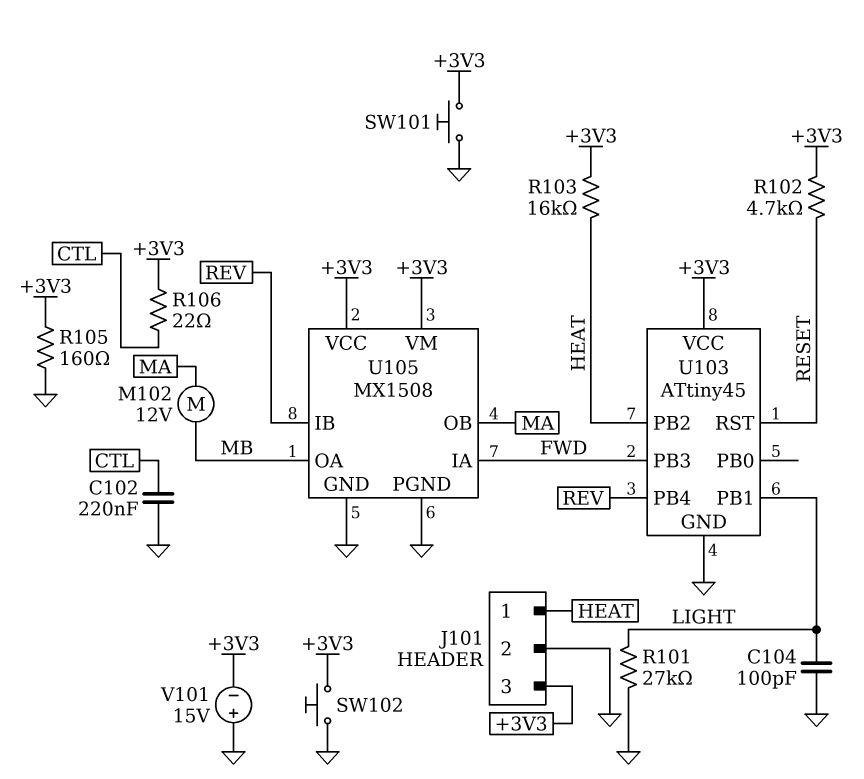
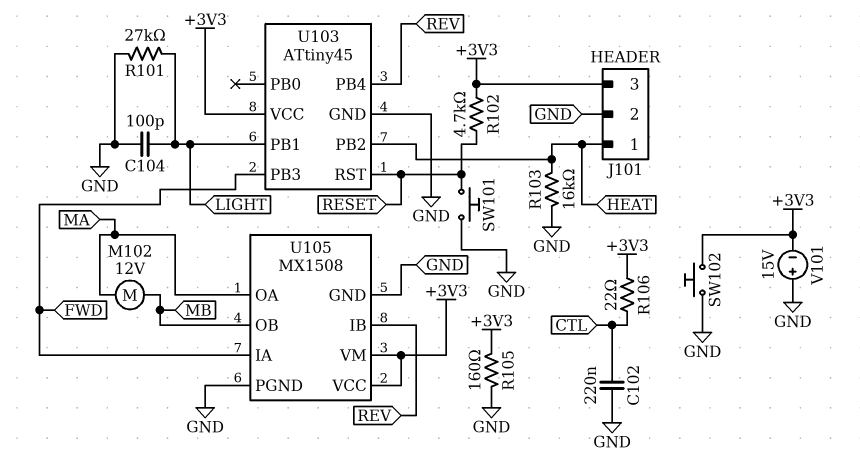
R103: 16k (+3V3, HEAT) -> 16k (GND, HEAT)
SW101: button (+3V3, GND) -> button (GND, RESET)
U105 pin OA: MB -> MA
U105 pin OB: MA -> MB

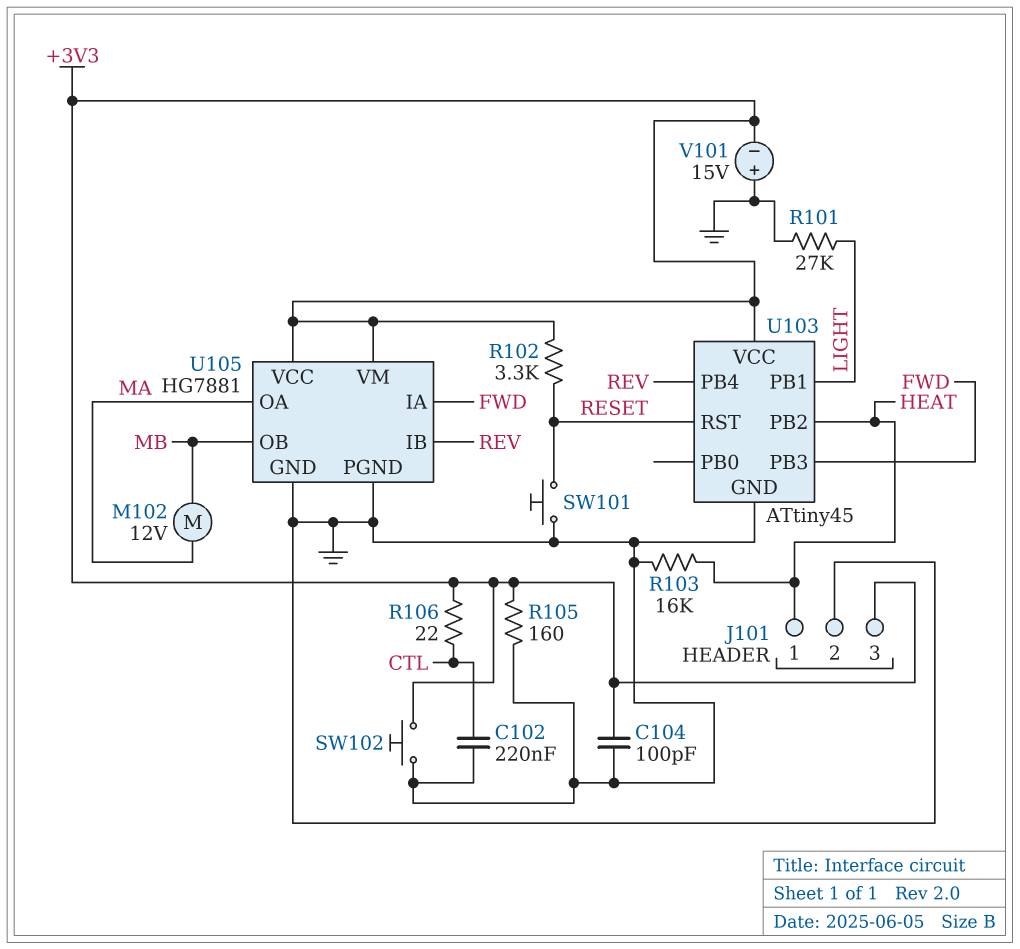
C104: 100pF (GND, LIGHT) -> 100pF (+3V3, GND)
R102: 4.7k (+3V3, RESET) -> 3.3k (+3V3, RESET)
U105: MX1508 -> HG7881

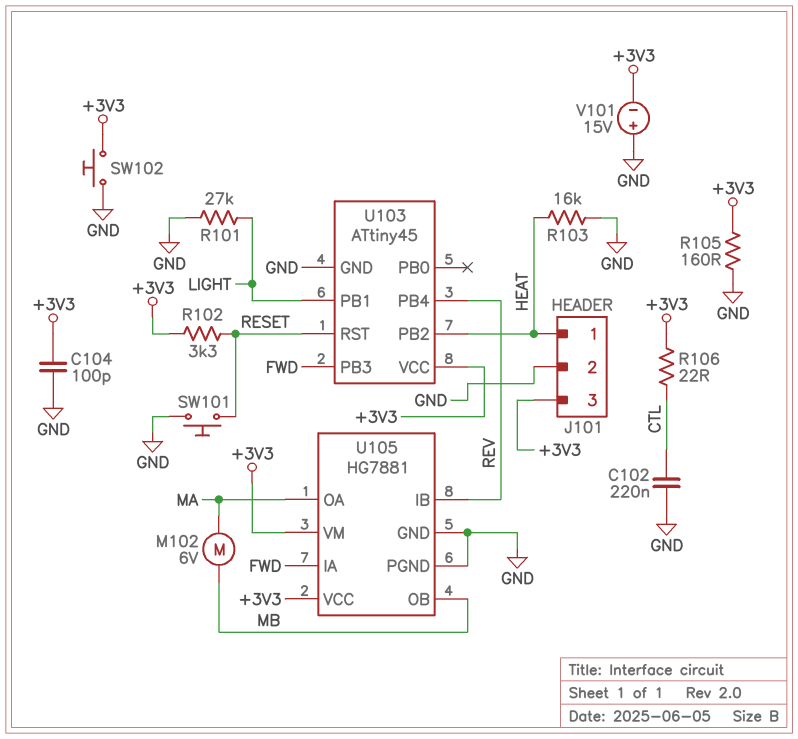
M102: motor 12V (MA, MB) -> motor 6V (MA, MB)

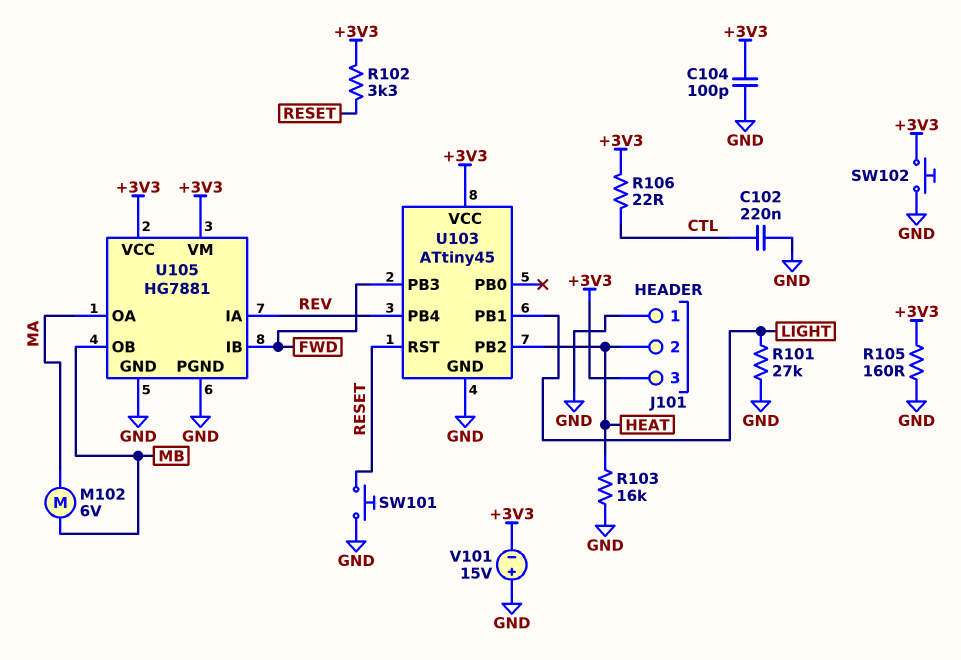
J101 pin 1: HEAT -> GND
J101 pin 2: GND -> HEAT
U105 pin IA: FWD -> REV
U105 pin IB: REV -> FWD

